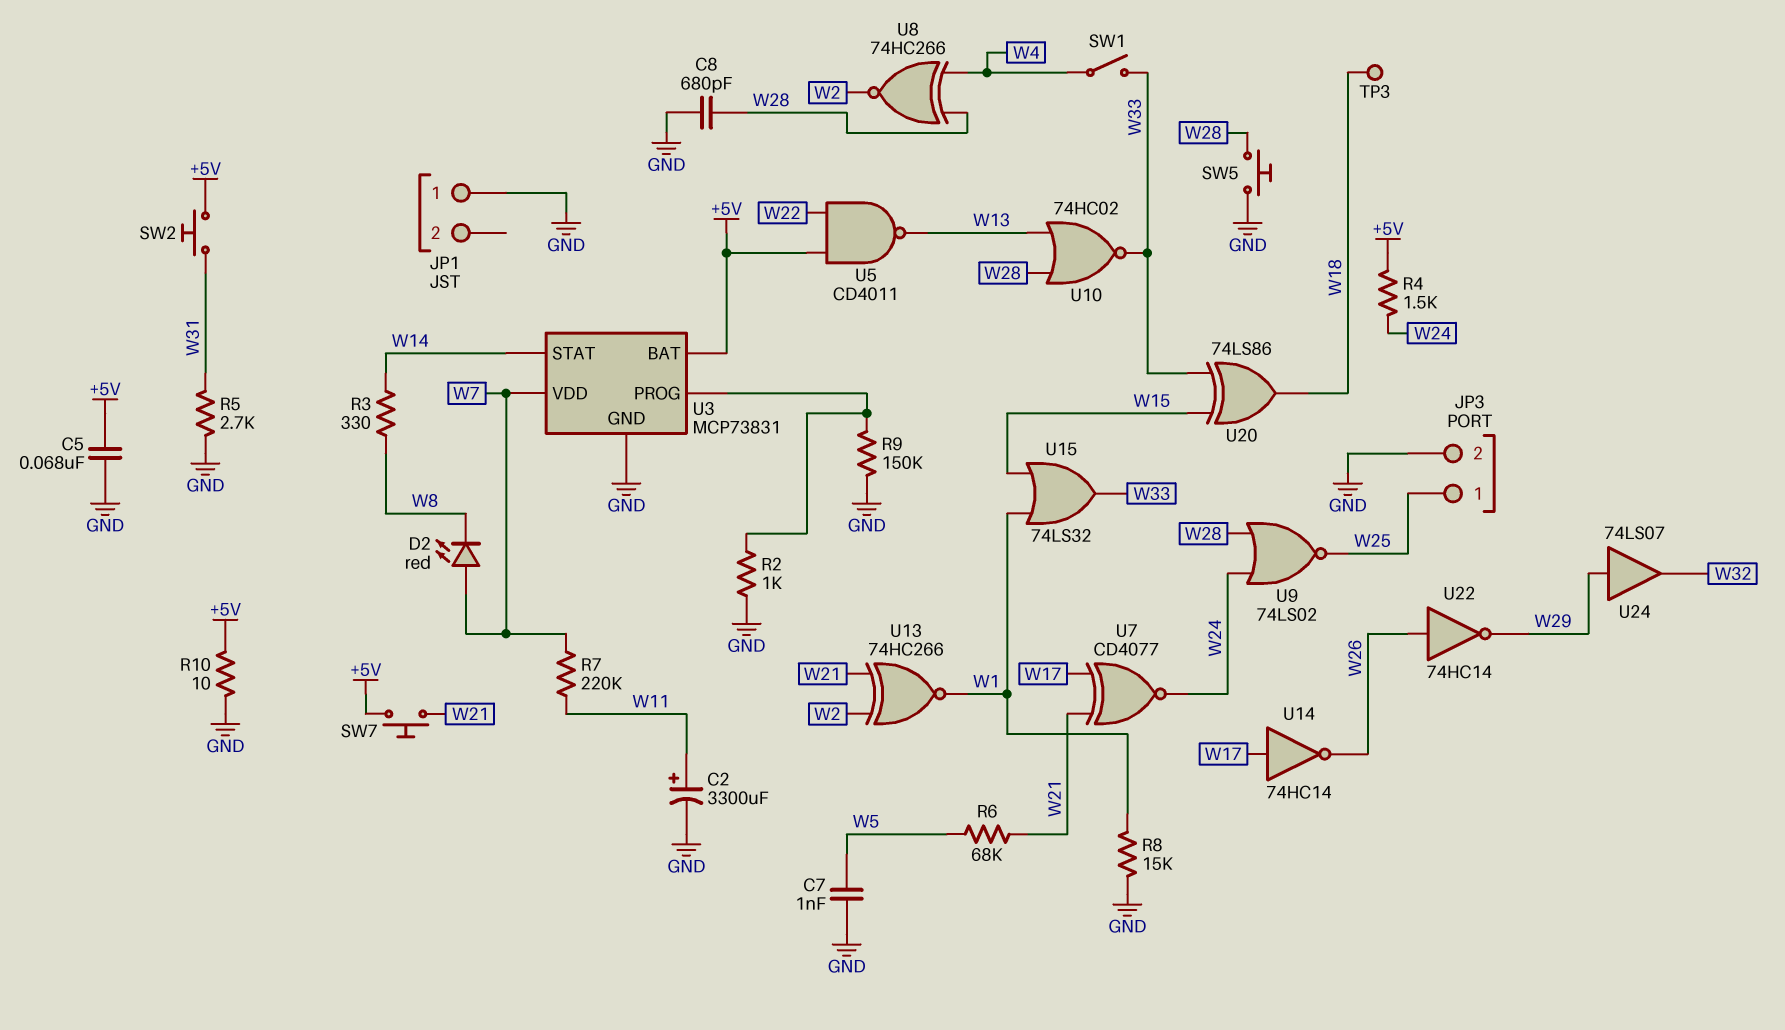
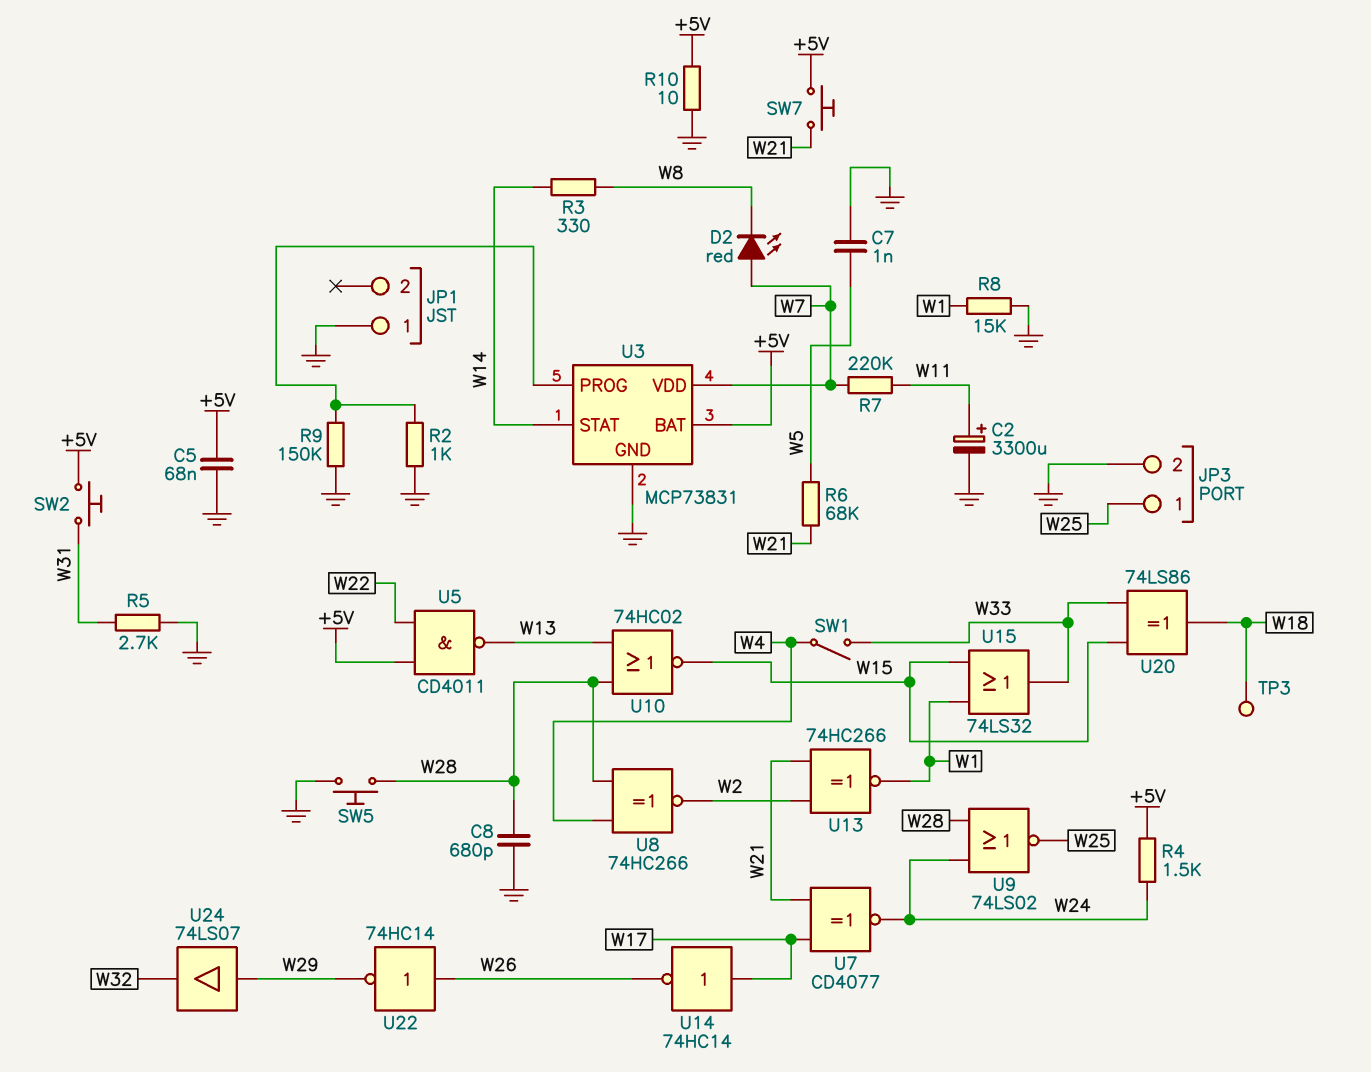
U10: NOR 74HC02 (in W13, in W28, out W33) -> NOR 74HC02 (in W13, in W28, out W15)

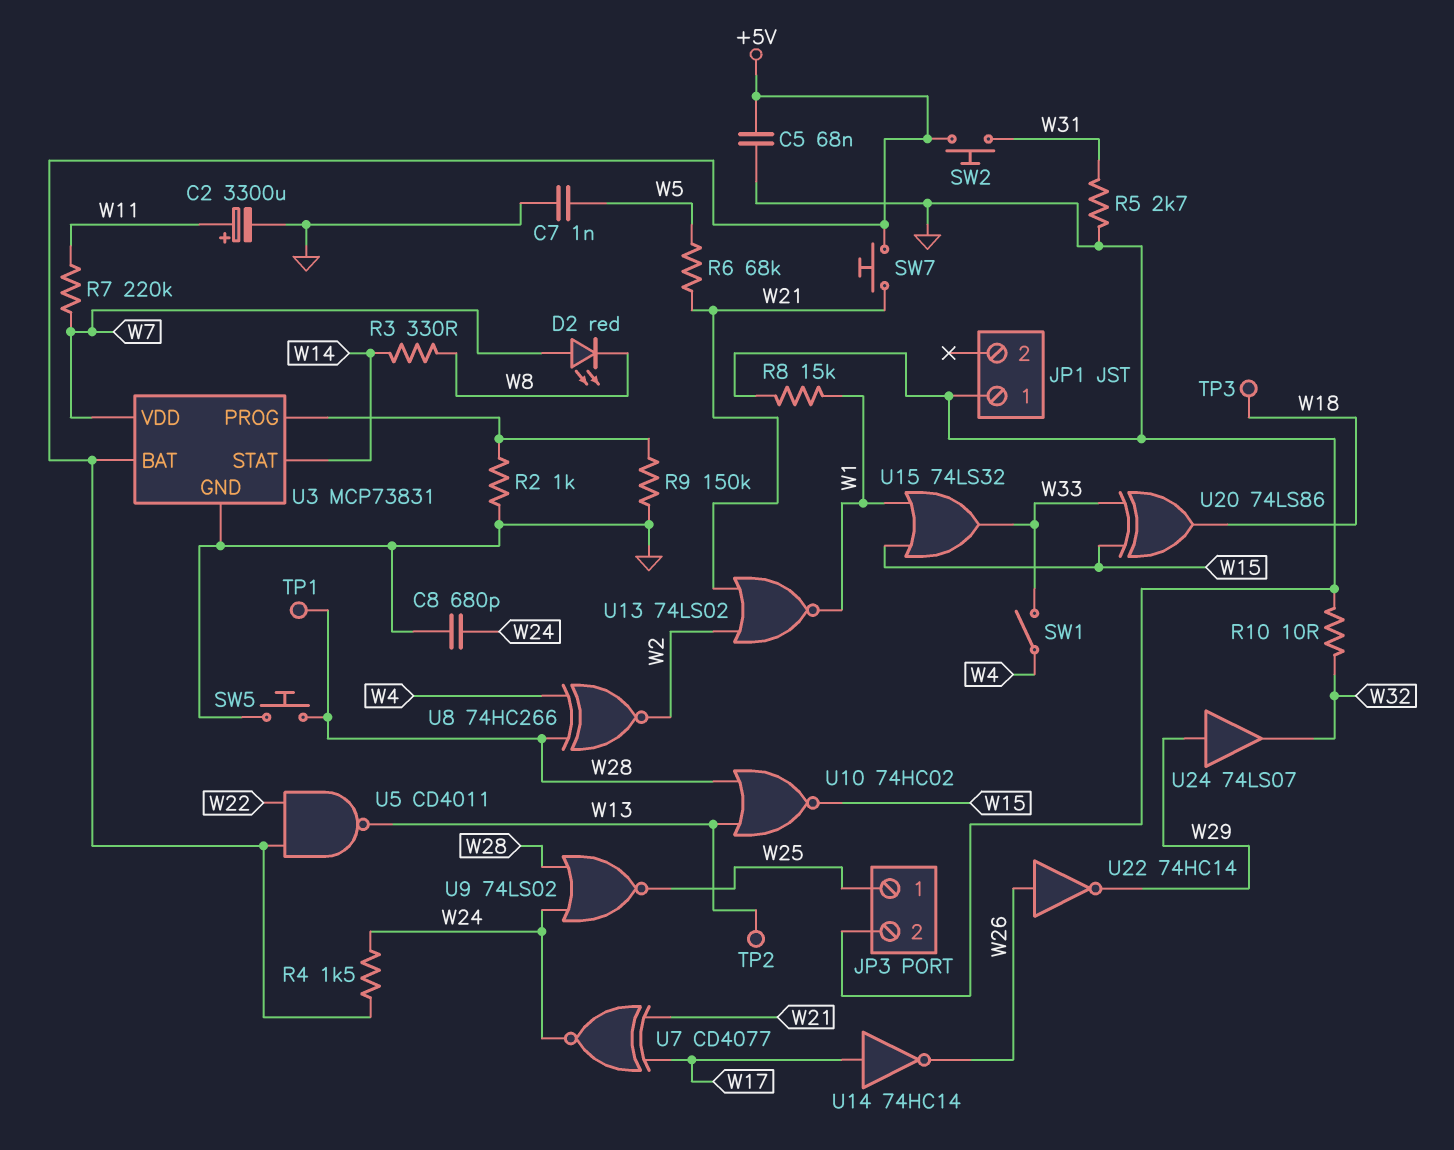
C8: 680pF (GND, W28) -> 680pF (GND, W24)
R10: 10 (+5V, GND) -> 10 (GND, W32)
TP1: none -> test point (W28)
TP2: none -> test point (W13)
U13: XNOR 74HC266 (in W2, in W21, out W1) -> NOR 74LS02 (in W2, in W21, out W1)

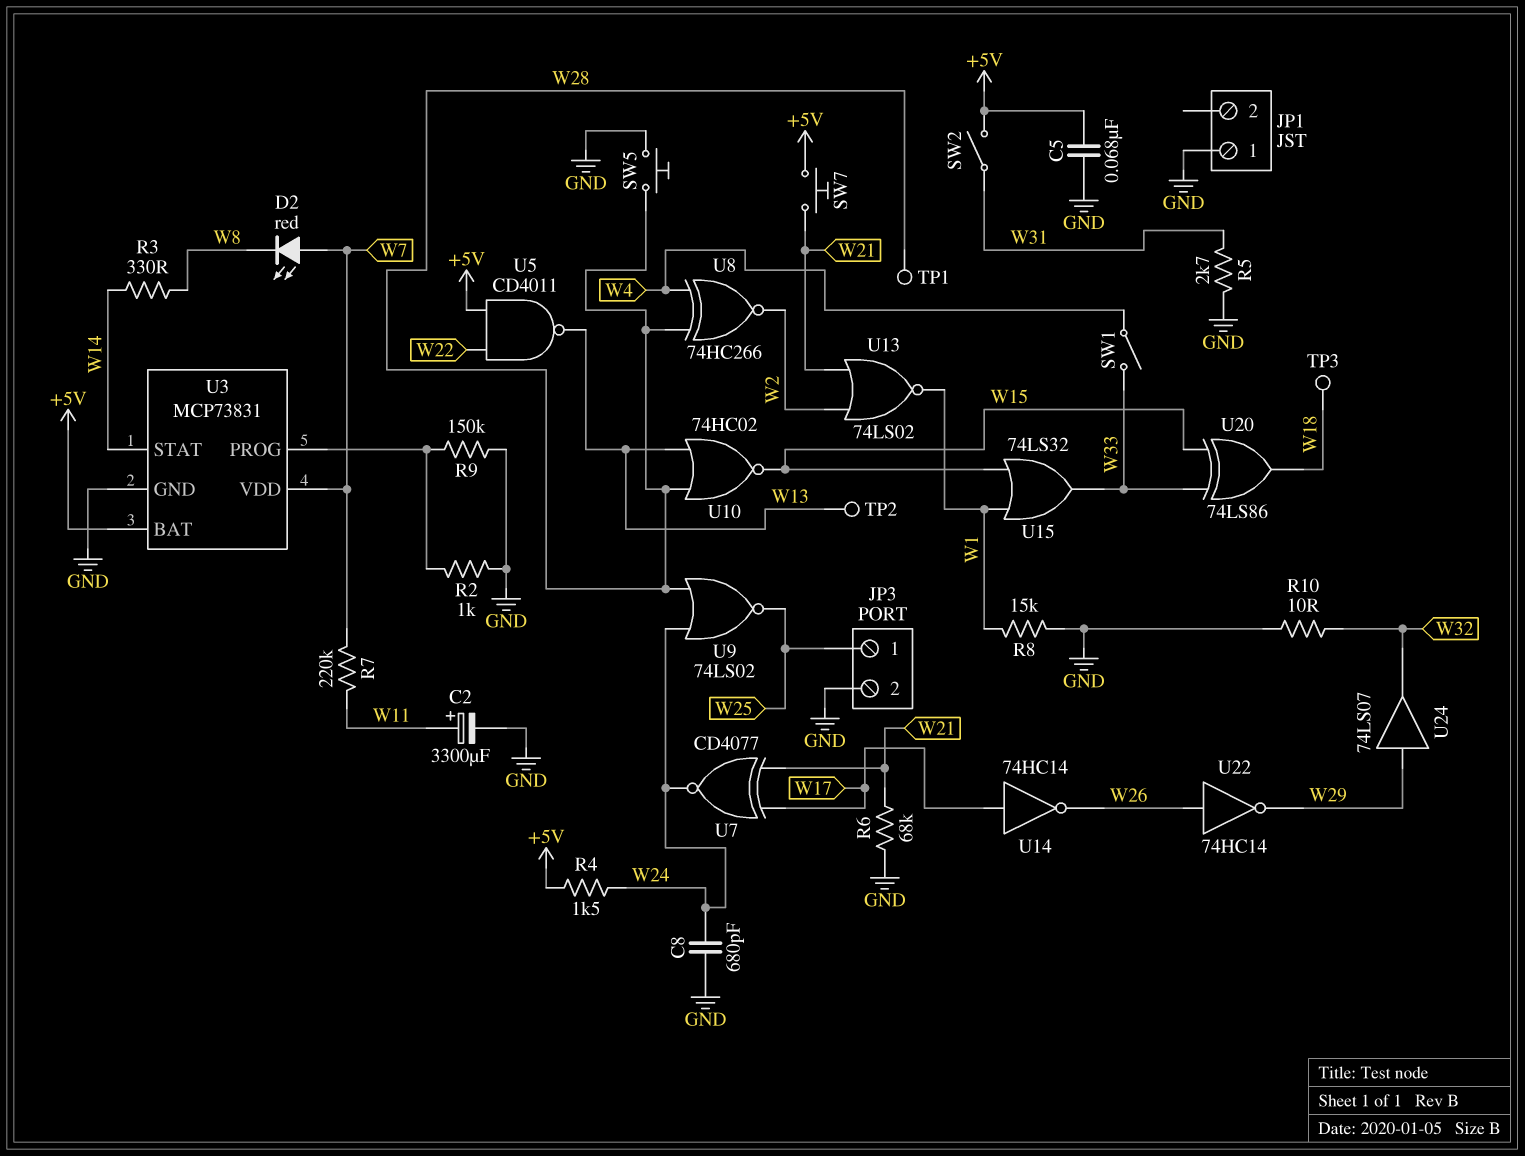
C7: 1nF (GND, W5) -> none
R6: 68k (W5, W21) -> 68k (GND, W21)
SW2: button (+5V, W31) -> switch (+5V, W31)

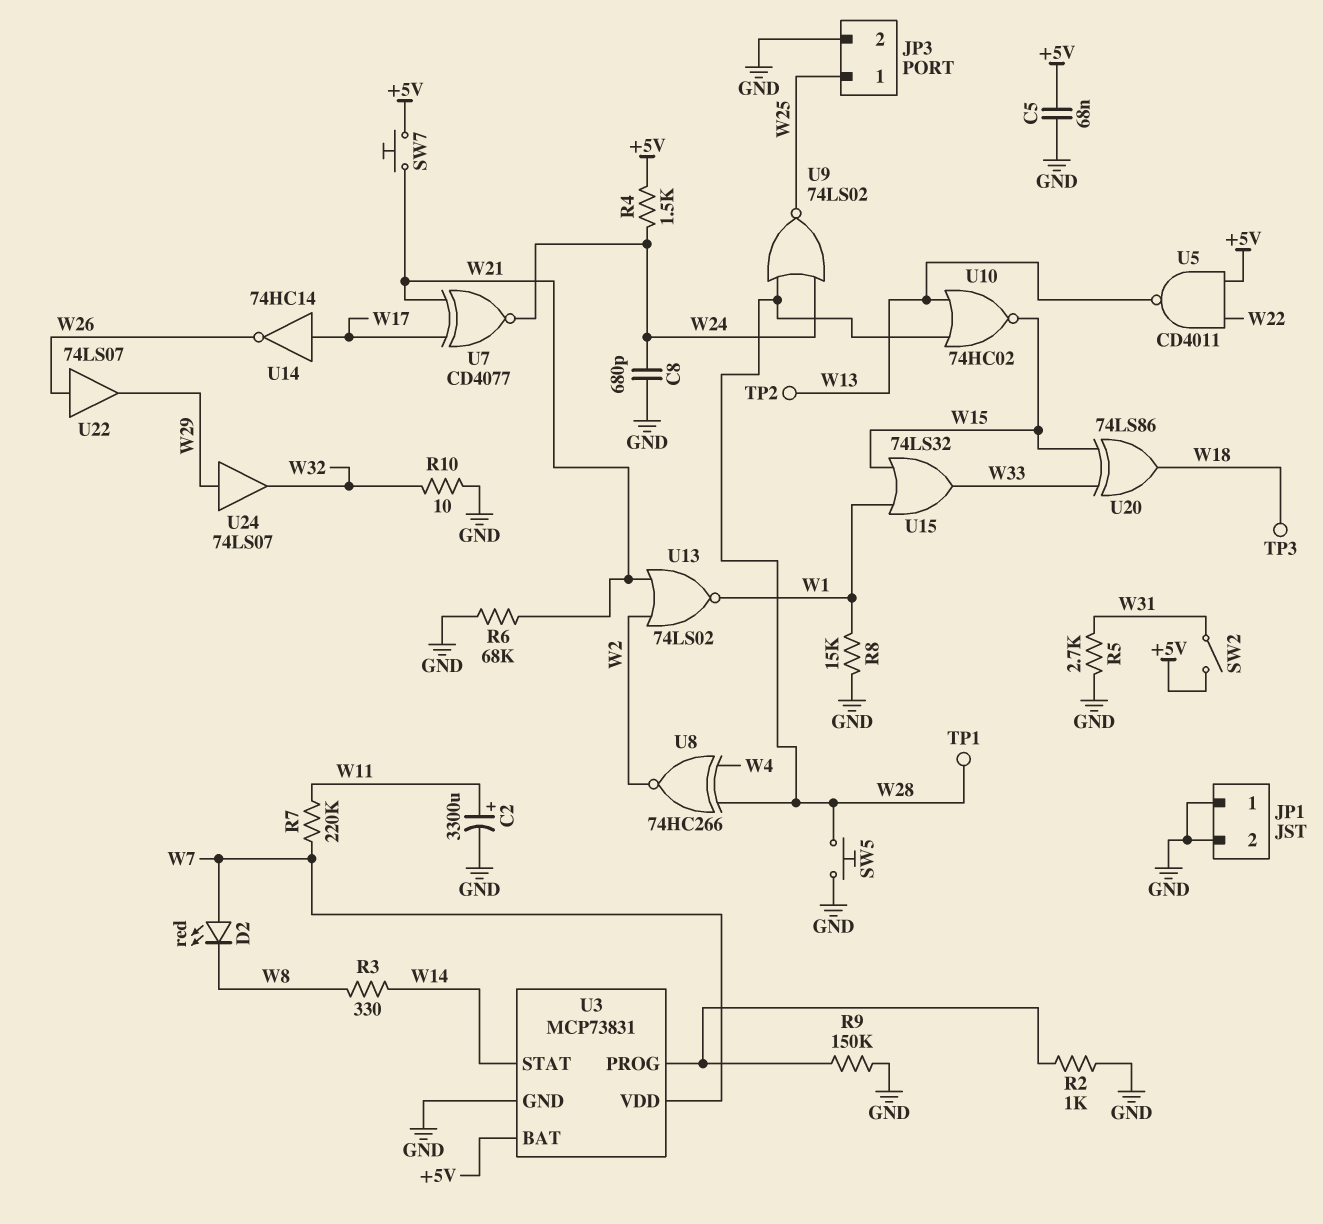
JP1 pin 2: none -> GND
SW1: switch (W4, W33) -> none
U22: NOT 74HC14 (in W26, out W29) -> buffer 74LS07 (in W26, out W29)

